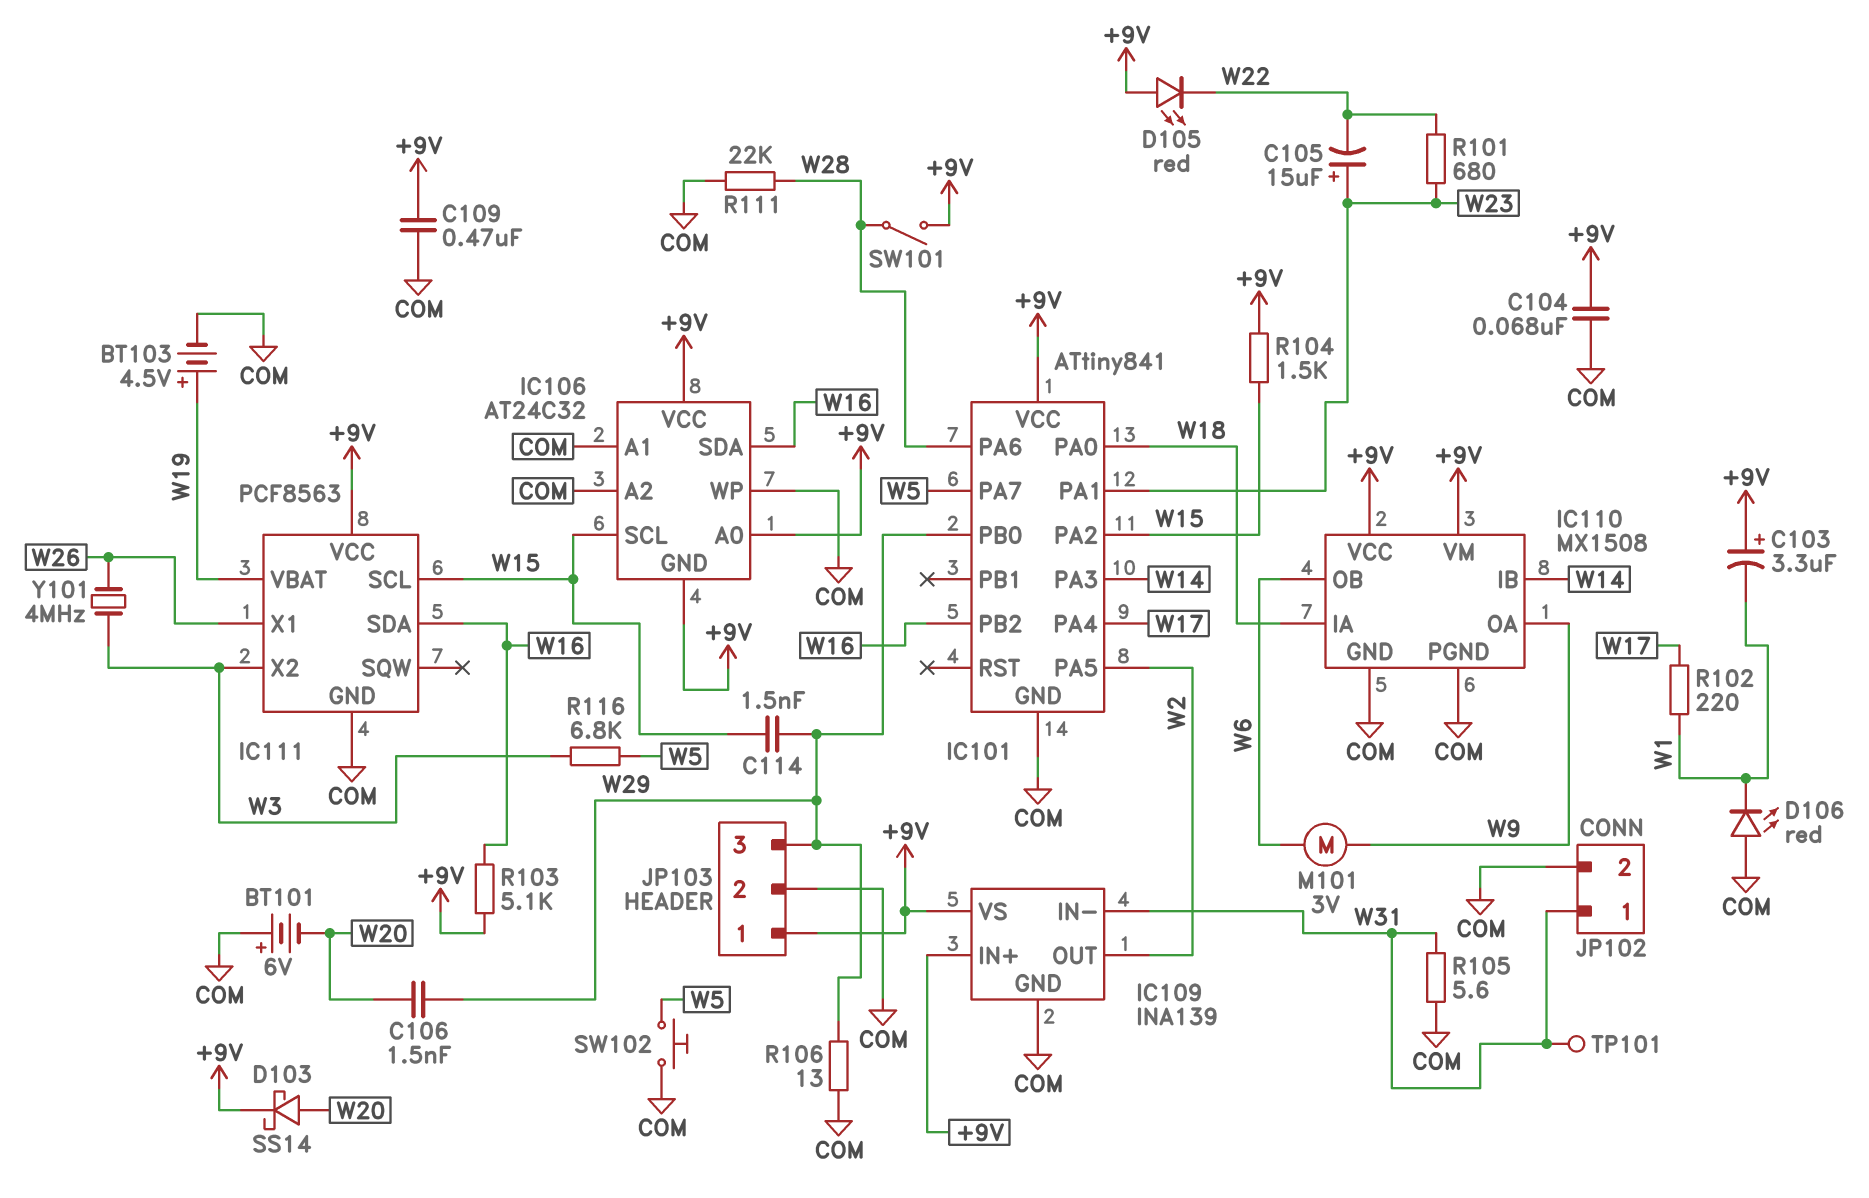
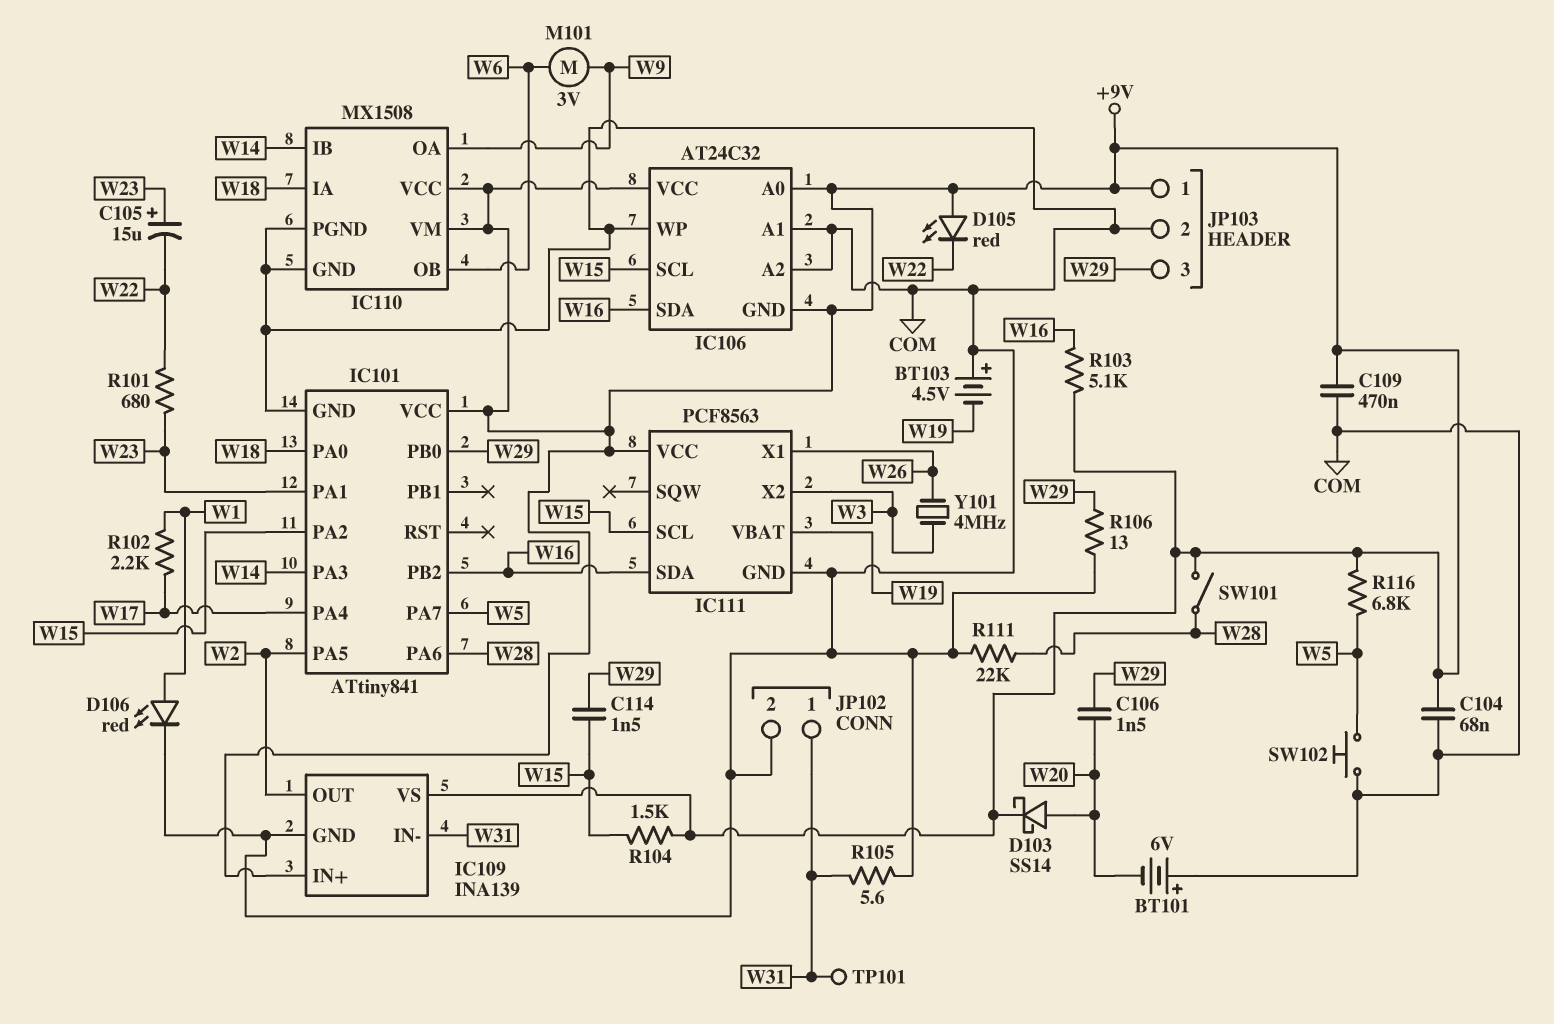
BT103: 4.5V (plus W19, minus COM) -> 4.5V (plus COM, minus W19)
C103: 3.3uF (plus +9V, minus W1) -> none
D106: LED red (A COM, K W1) -> LED red (A W1, K COM)
R102: 220 (W1, W17) -> 2.2k (W1, W17)
R116: 6.8k (W3, W5) -> 6.8k (+9V, W5)

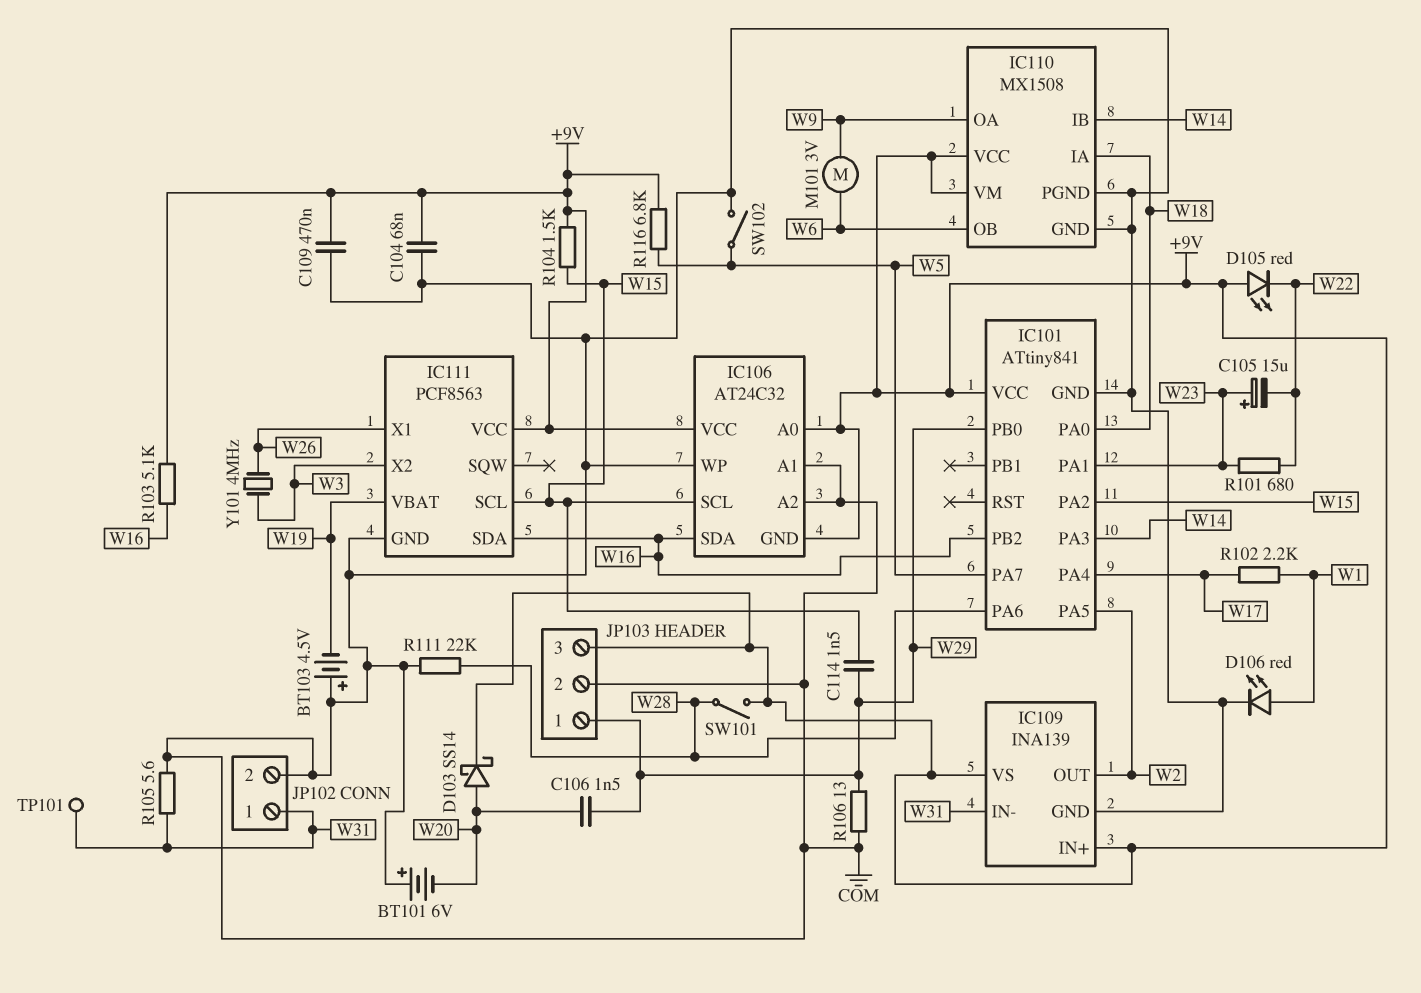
JP103 pin 1: +9V -> W29
JP103 pin 3: W29 -> +9V
SW102: button (COM, W5) -> switch (COM, W5)

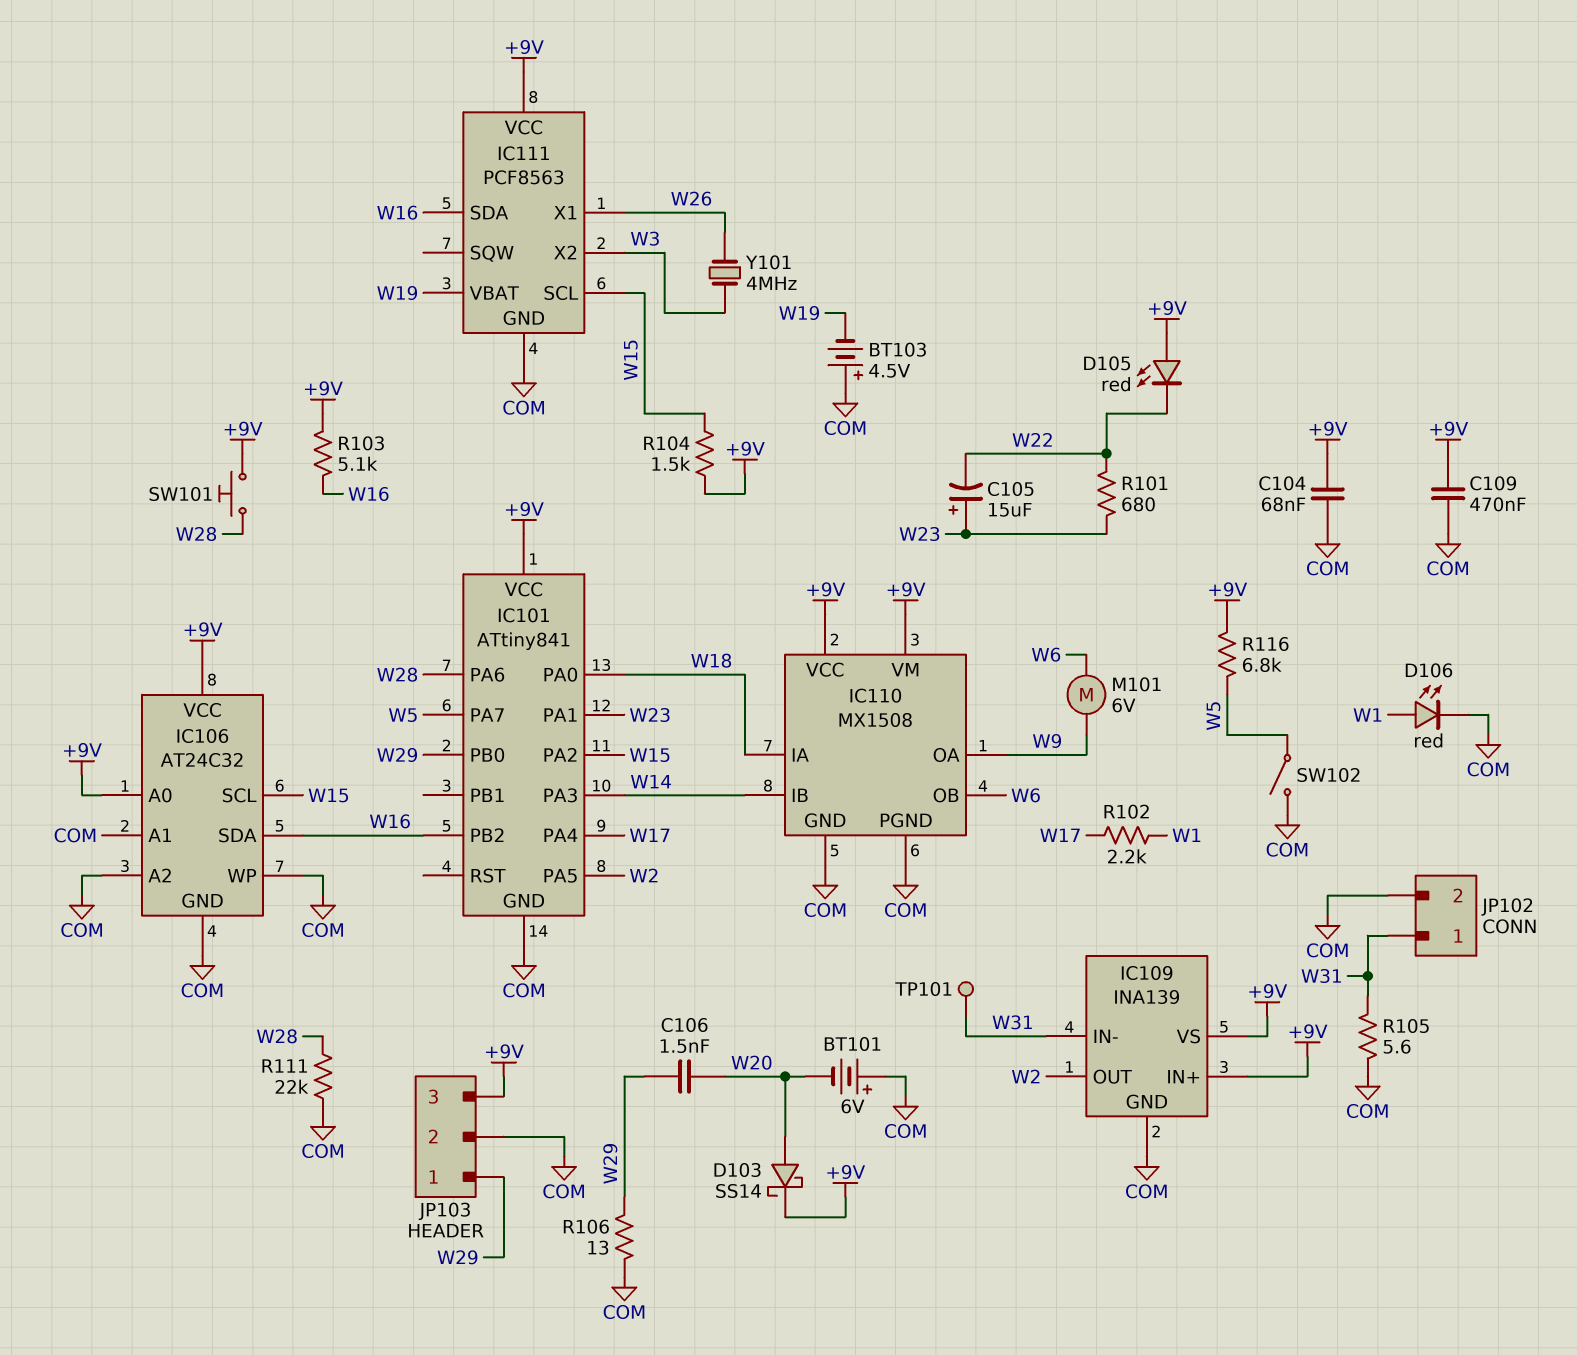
C114: 1.5nF (W15, W29) -> none
IC106 pin GND: +9V -> COM
M101: motor 3V (W6, W9) -> motor 6V (W6, W9)
SW101: switch (+9V, W28) -> button (+9V, W28)

